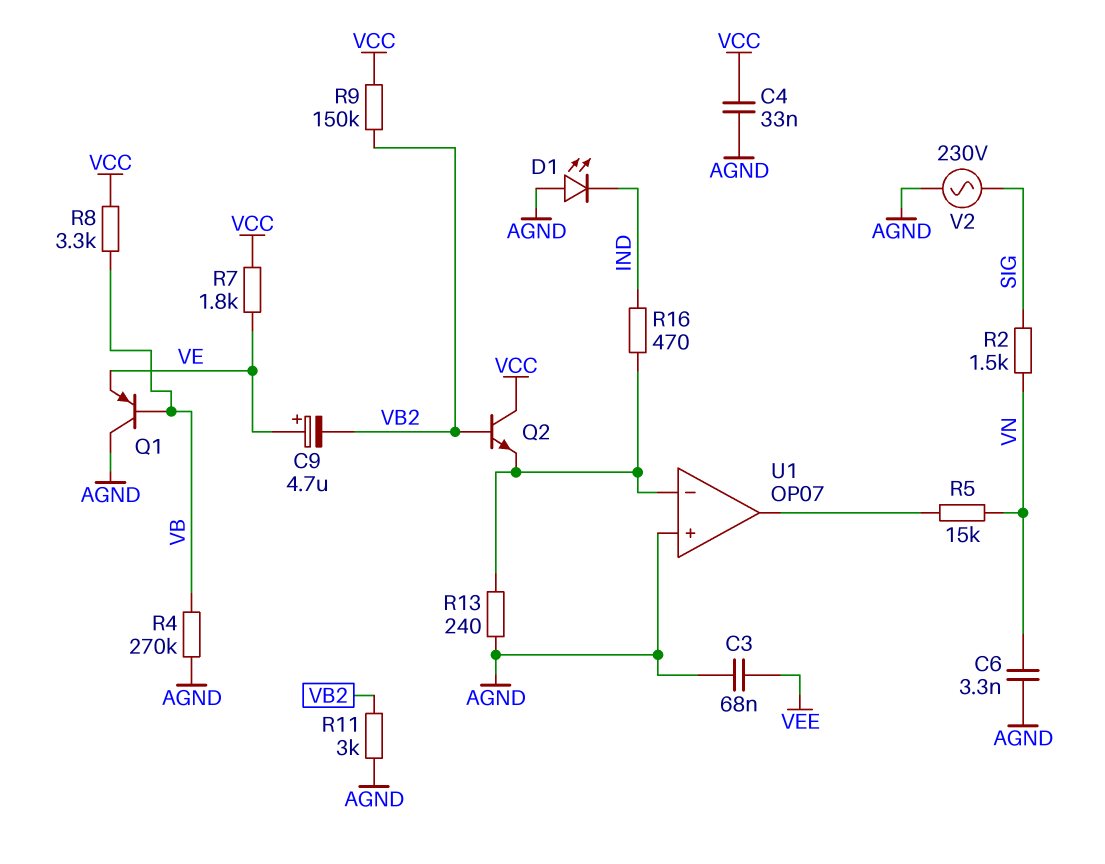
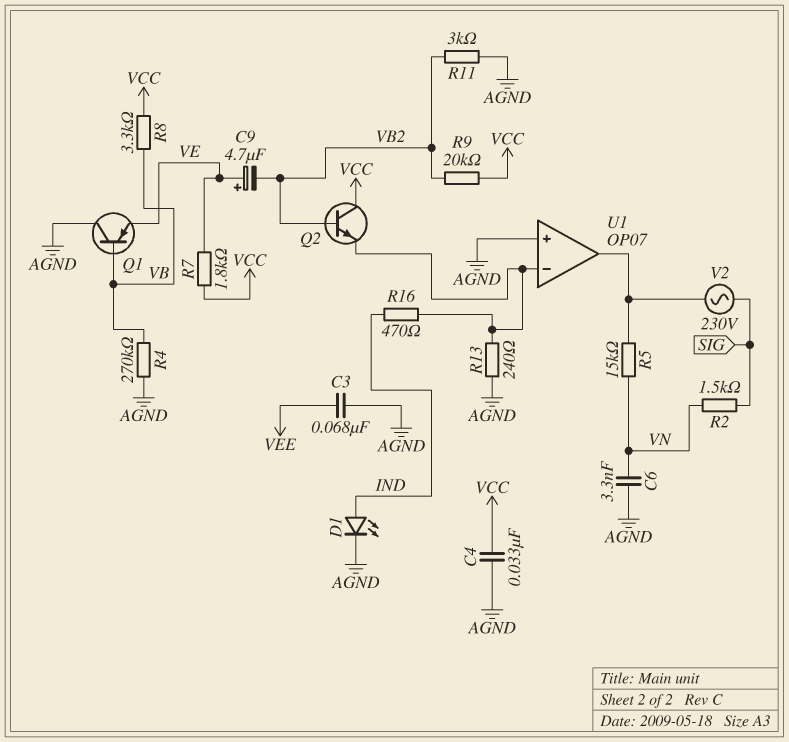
D1: LED (A AGND, K IND) -> LED (A IND, K AGND)
R9: 150k (VB2, VCC) -> 20k (VB2, VCC)
V2: AC 230V (AGND, SIG) -> AC 230V (SIG, U1/out)

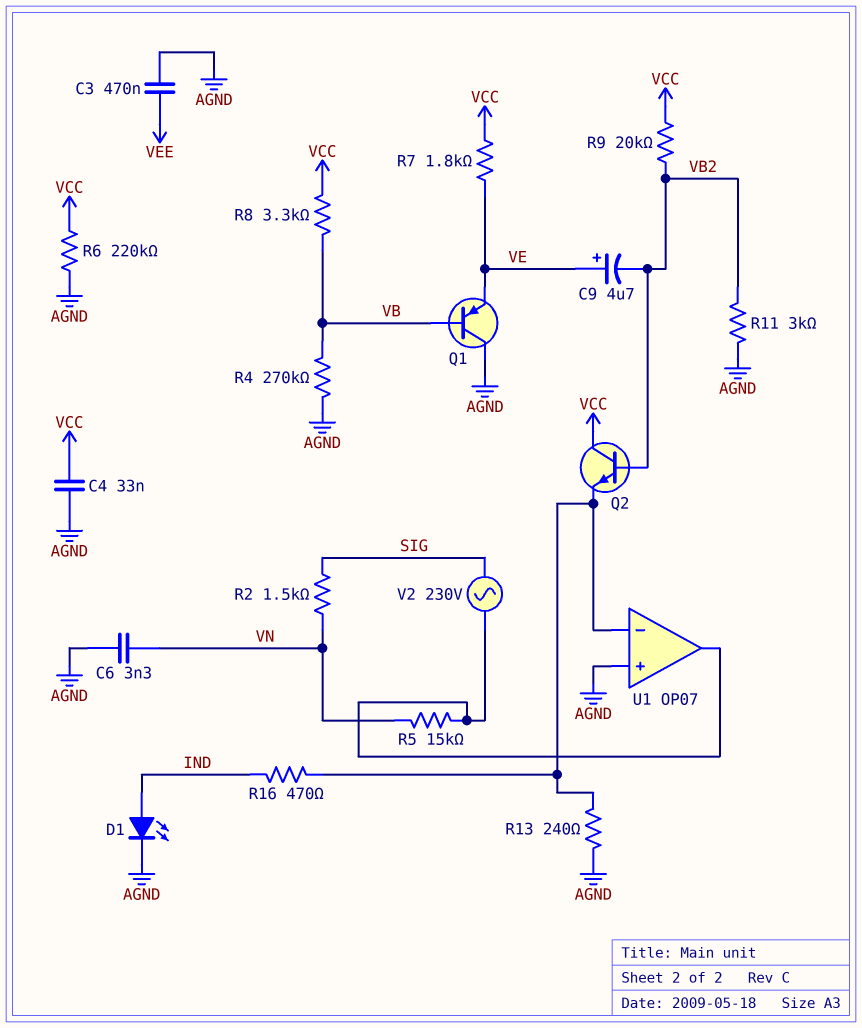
C3: 68nF (AGND, VEE) -> 470nF (AGND, VEE)
R6: none -> 220k (AGND, VCC)

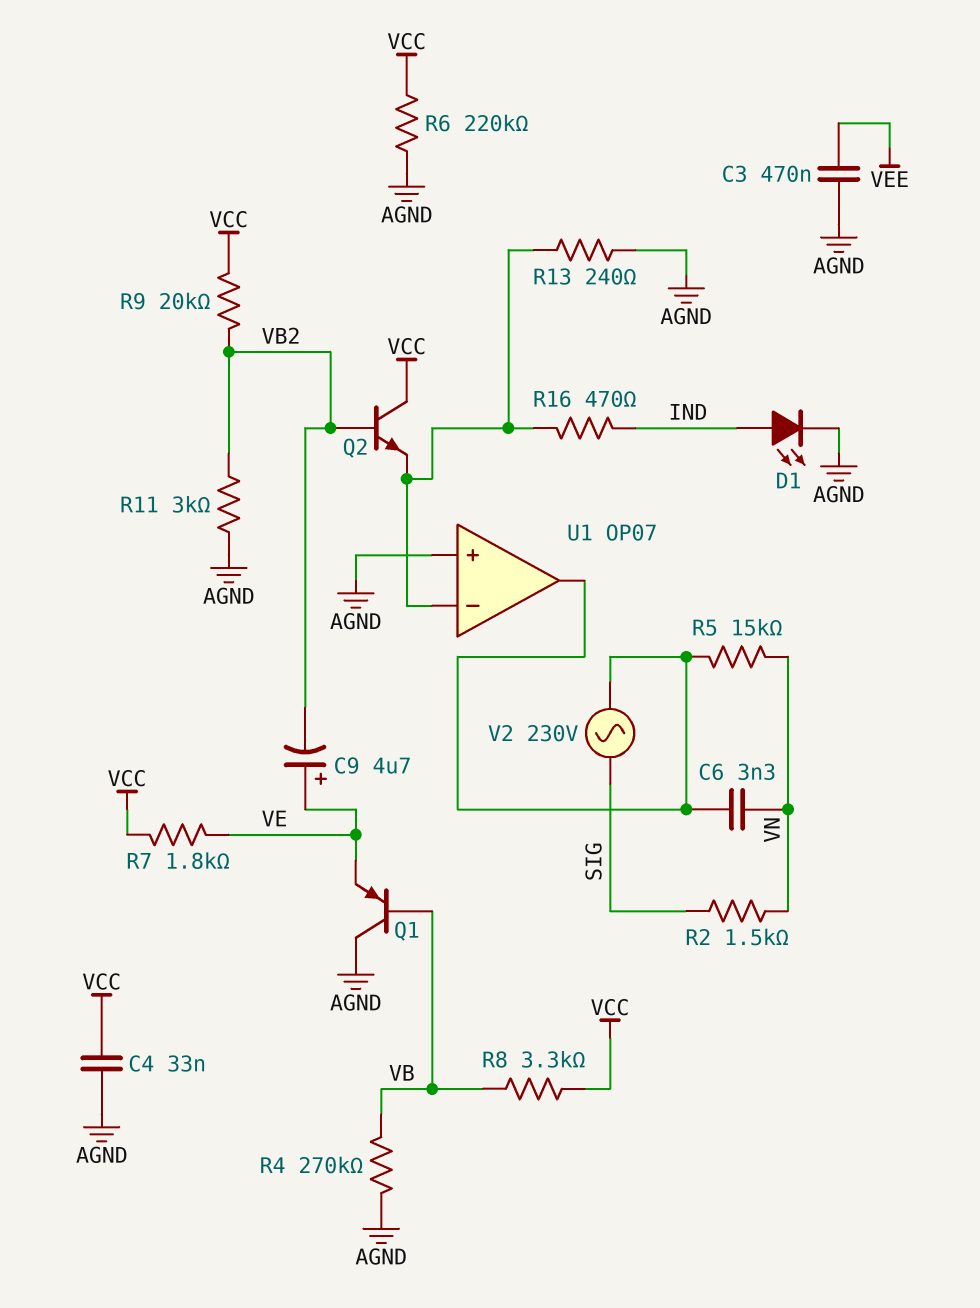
C6: 3.3nF (AGND, VN) -> 3.3nF (U1/out, VN)

